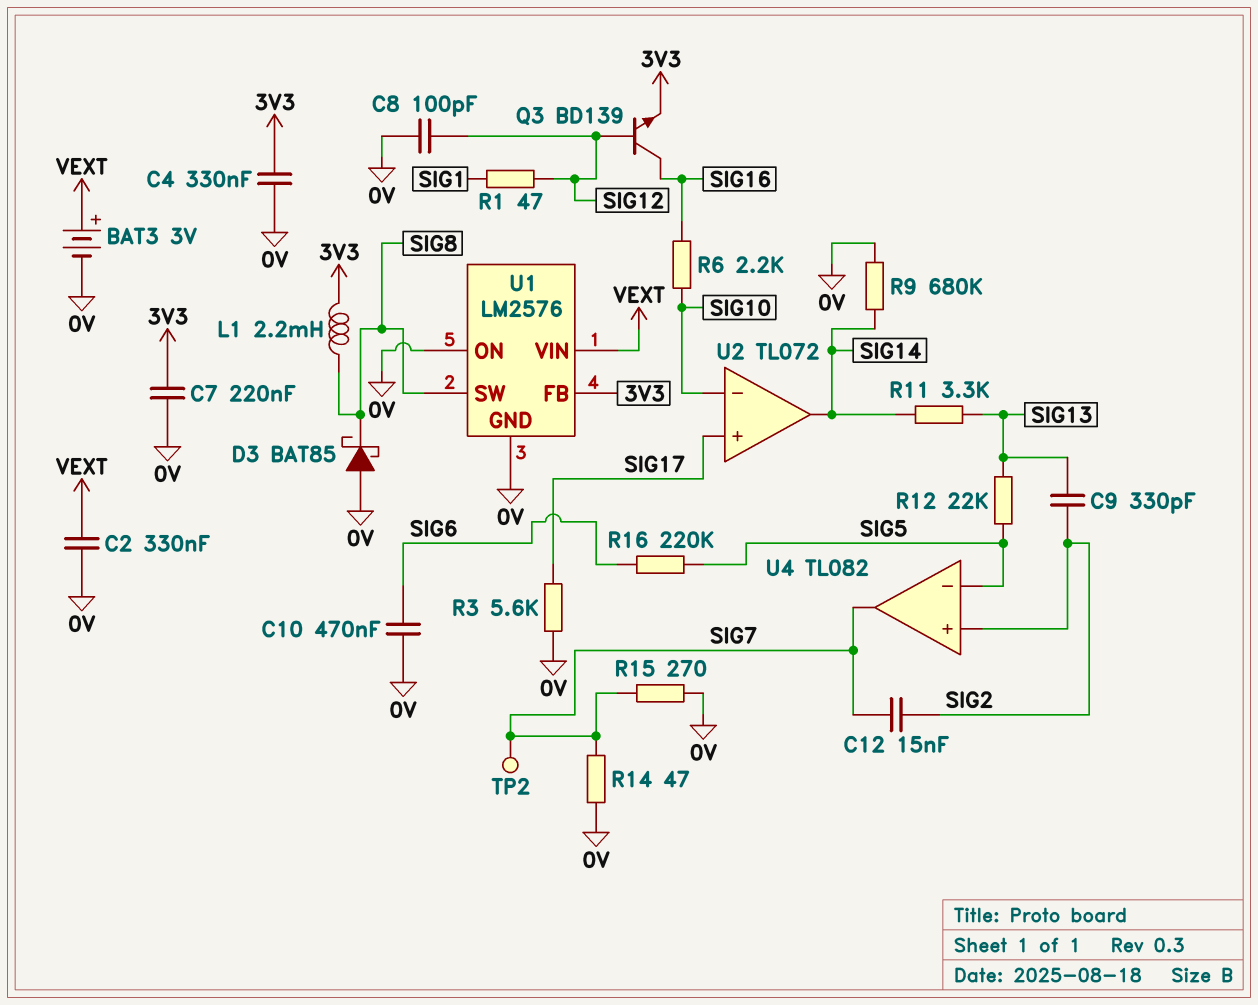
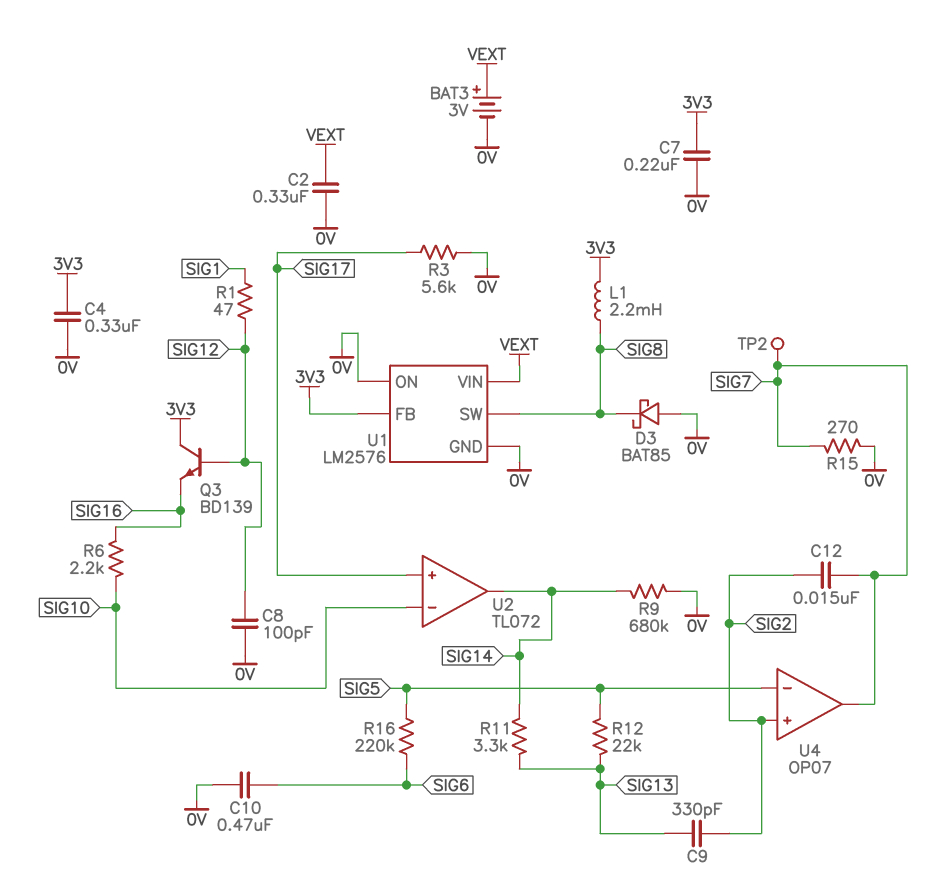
Q3: NPN BD139 (B SIG12, C SIG16, E 3V3) -> NPN BD139 (B SIG12, C 3V3, E SIG16)
R14: 47 (0V, SIG7) -> none
U4: TL082 -> OP07

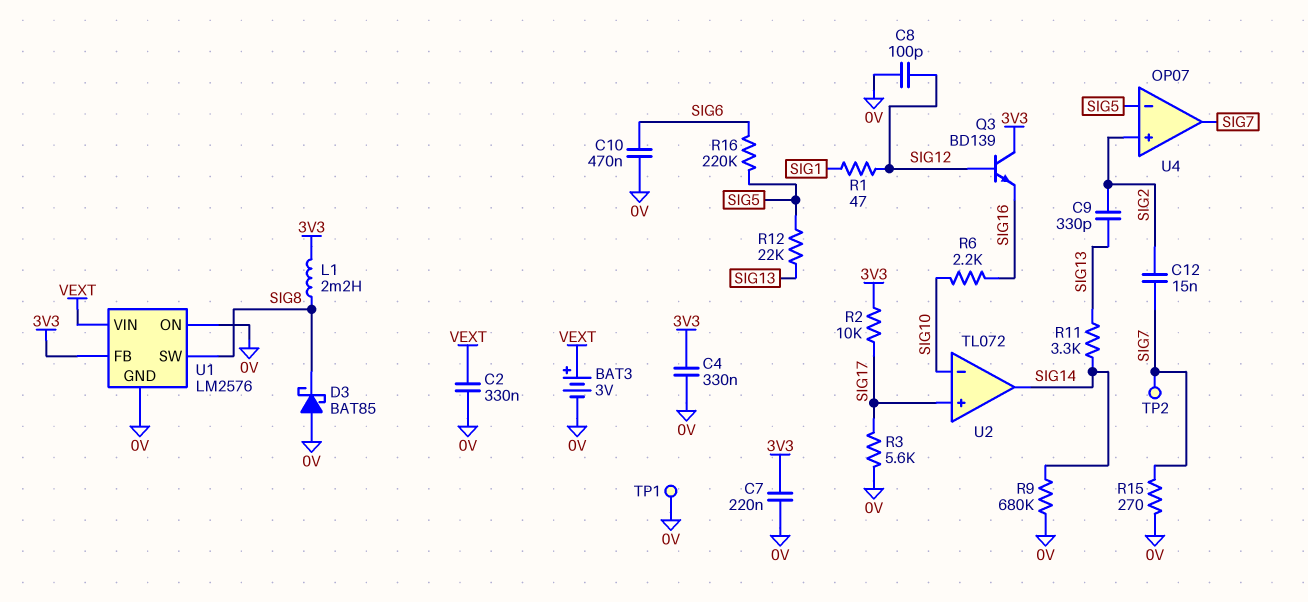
R2: none -> 10k (3V3, SIG17)
TP1: none -> test point (0V)

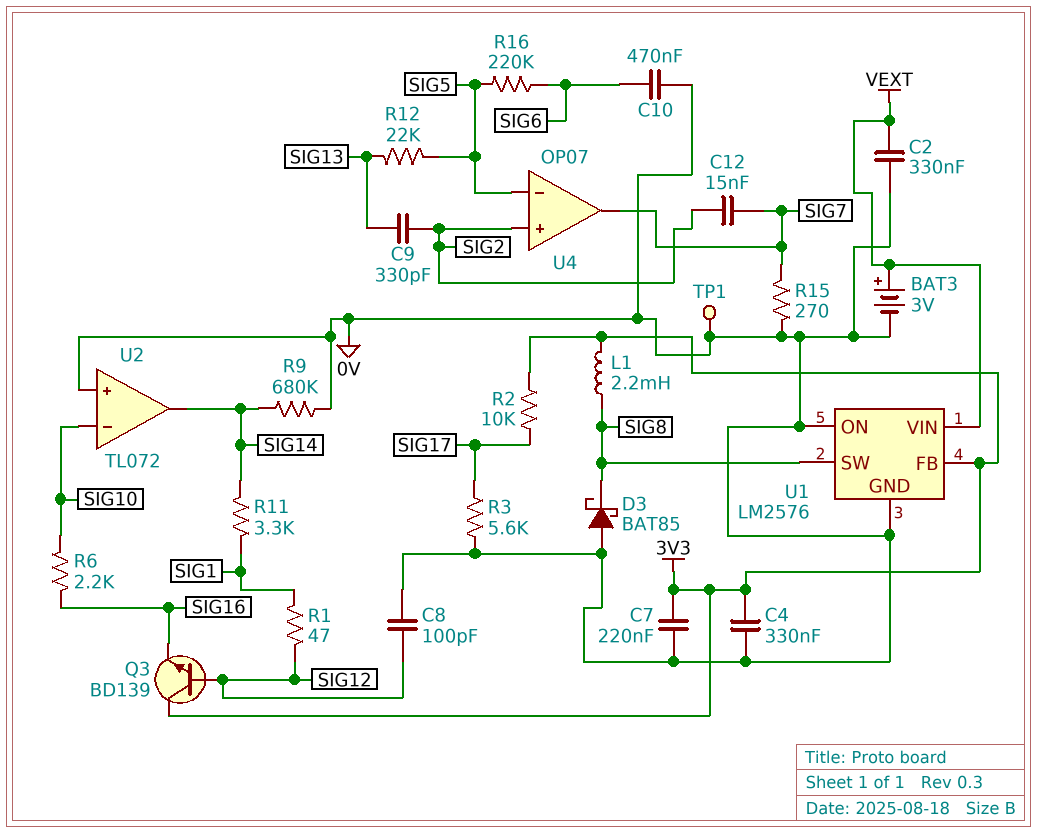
R11: 3.3k (SIG13, SIG14) -> 3.3k (SIG1, SIG14)
TP2: test point (SIG7) -> none
U2 pin in+: SIG17 -> 0V

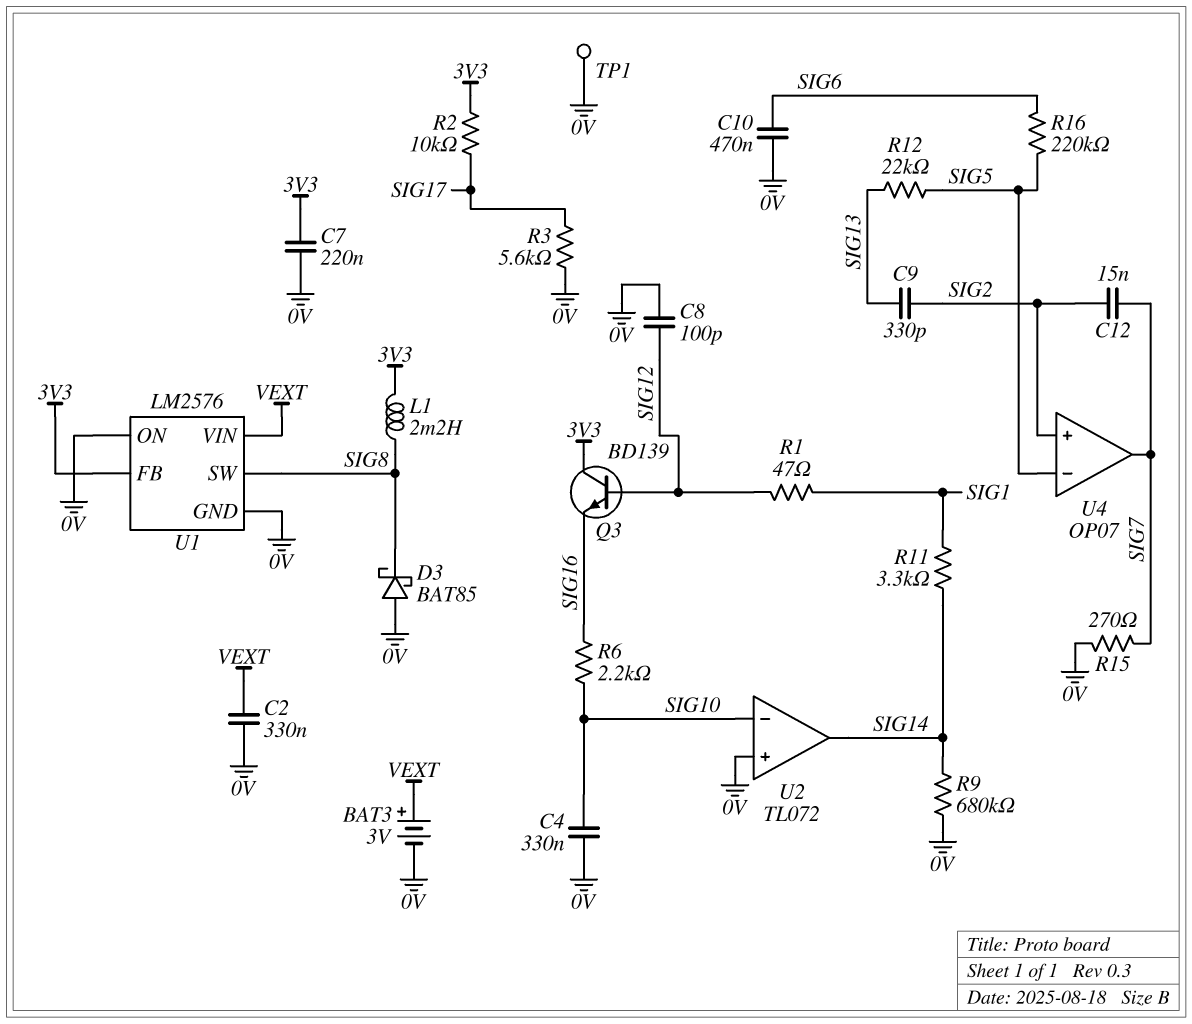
C4: 330nF (0V, 3V3) -> 330nF (0V, SIG10)

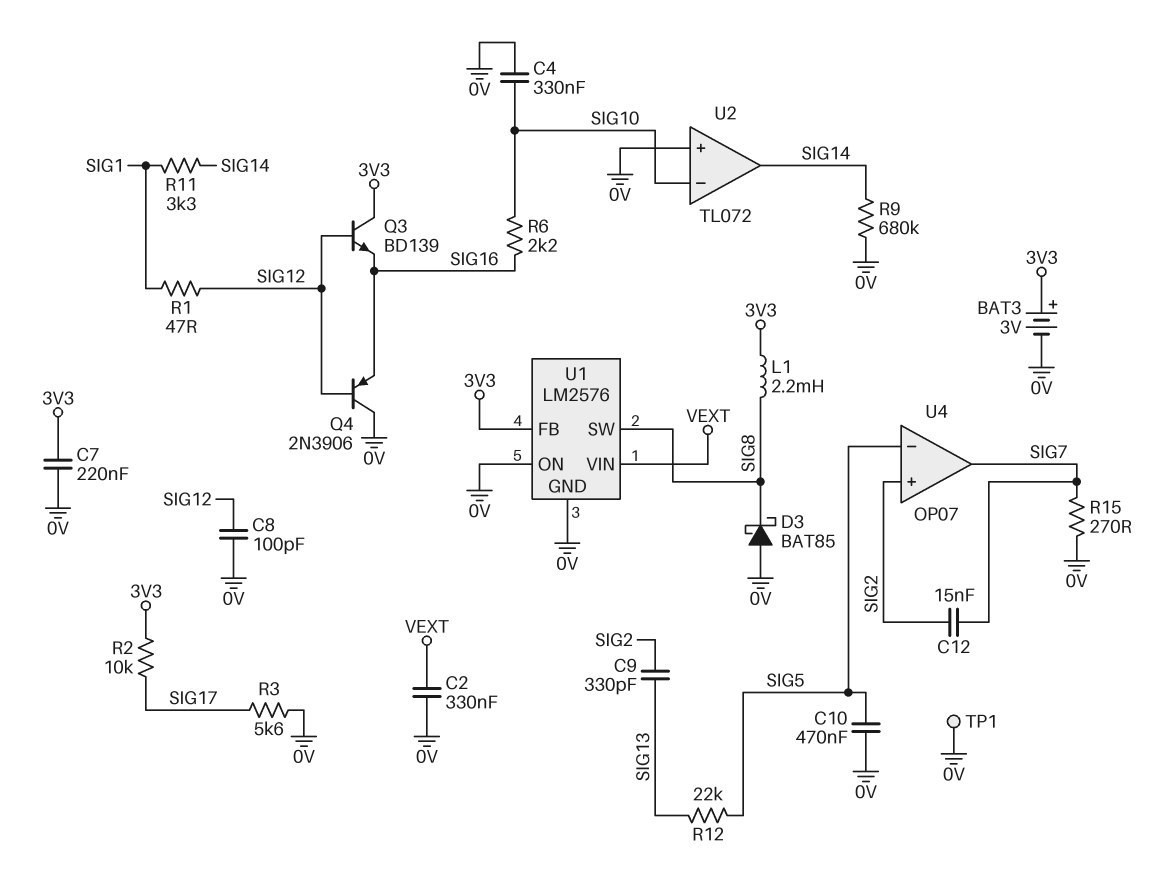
BAT3: 3V (plus VEXT, minus 0V) -> 3V (plus 3V3, minus 0V)
C10: 470nF (0V, SIG6) -> 470nF (0V, SIG5)
Q4: none -> PNP 2N3906 (B SIG12, C 0V, E SIG16)
R16: 220k (SIG5, SIG6) -> none

